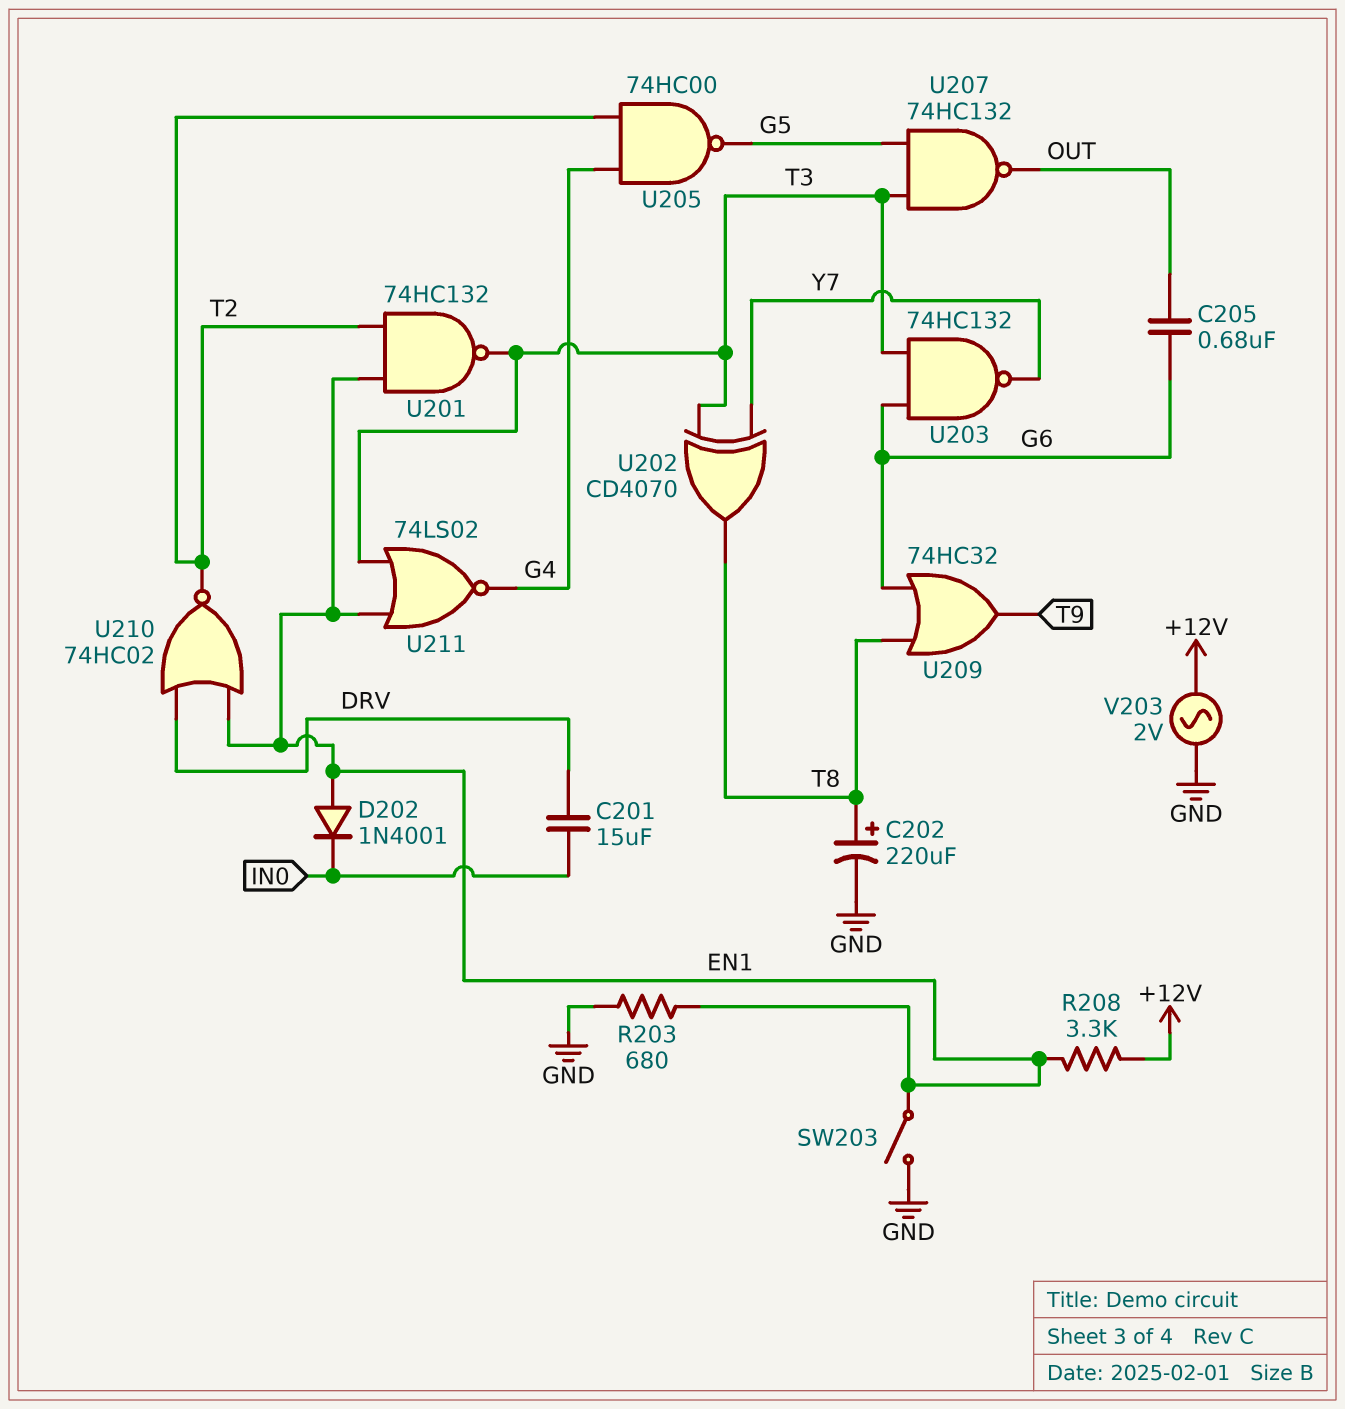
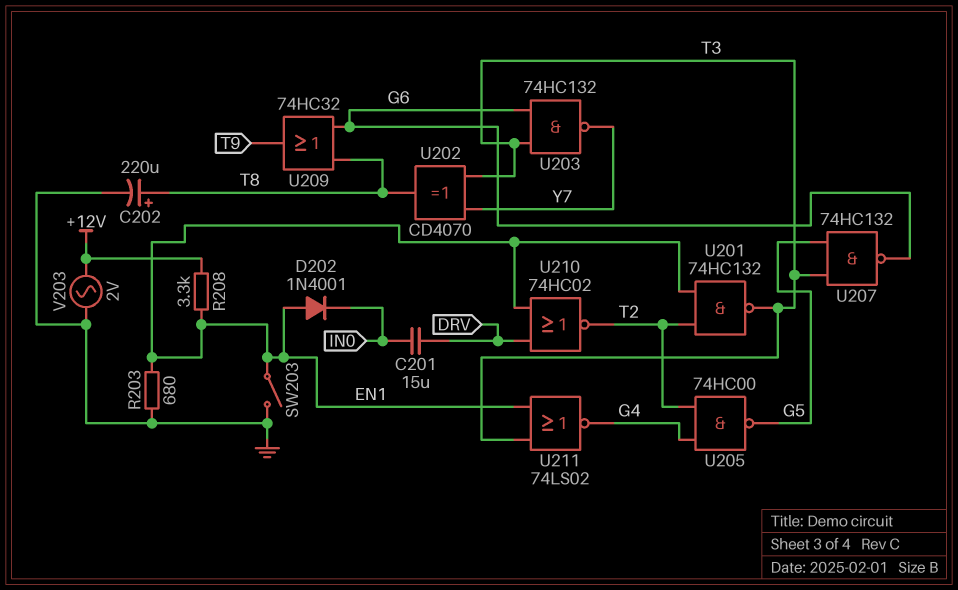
C205: 680nF (G6, OUT) -> none
U207: NAND 74HC132 (in G5, in T3, out OUT) -> NAND 74HC132 (in G5, in T3, out G6)

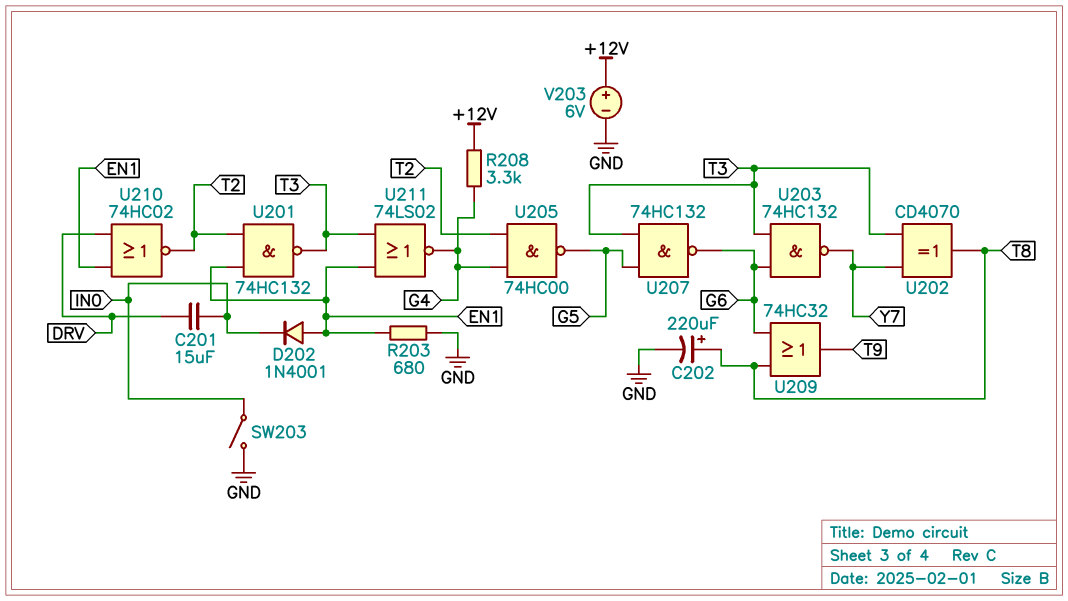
R208: 3.3k (+12V, EN1) -> 3.3k (+12V, G4)
SW203: switch (EN1, GND) -> switch (GND, IN0)
V203: AC 2V (+12V, GND) -> 6V (plus +12V, minus GND)

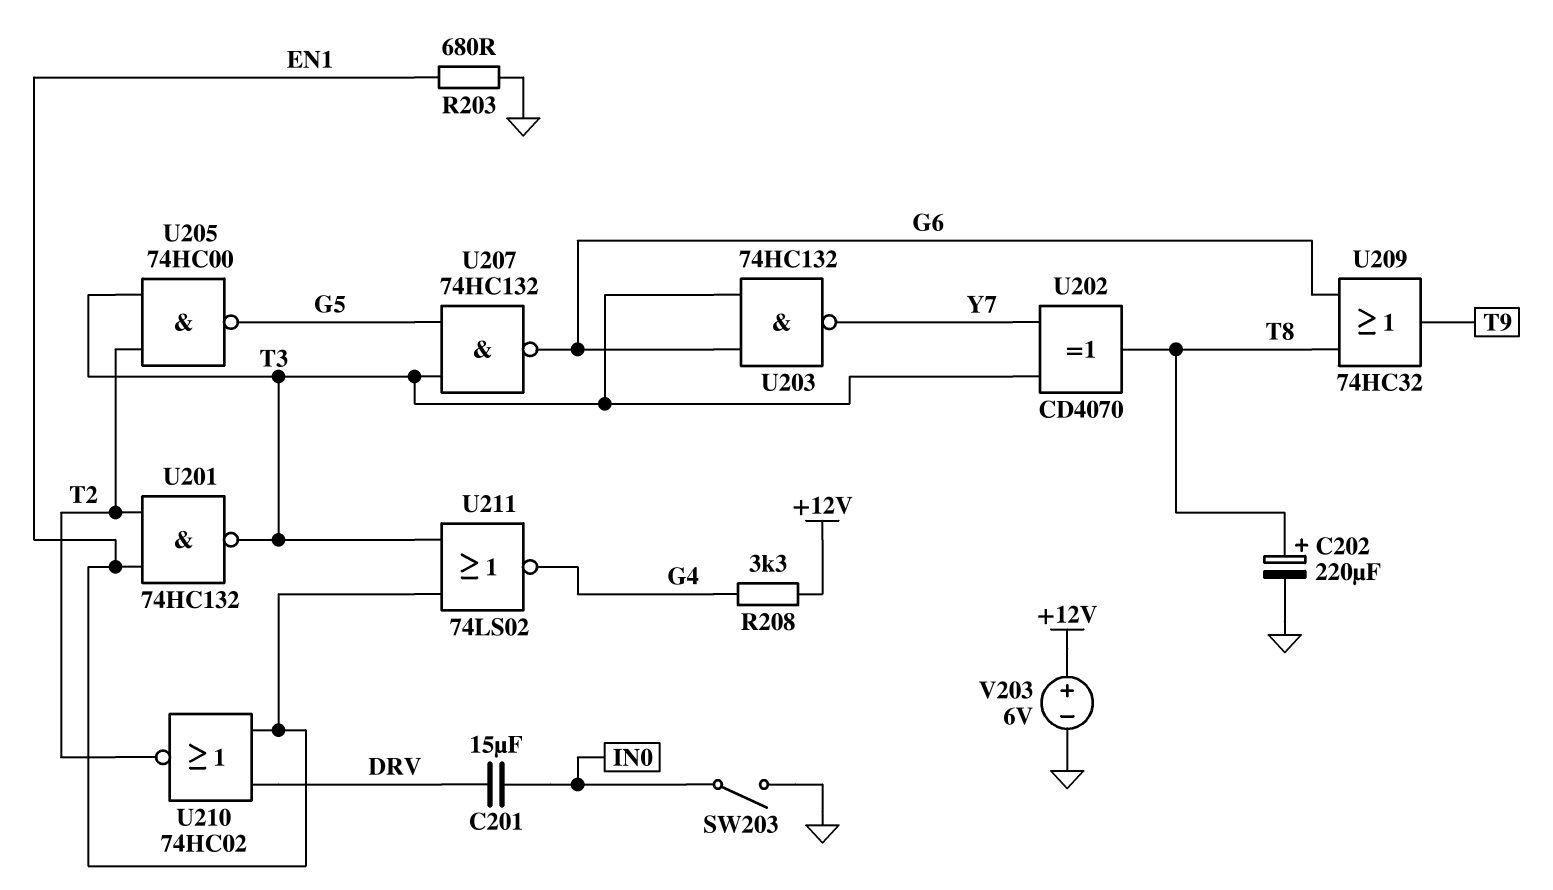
D202: diode 1N4001 (A EN1, K IN0) -> none
U205: NAND 74HC00 (in G4, in T2, out G5) -> NAND 74HC00 (in T2, in T3, out G5)

